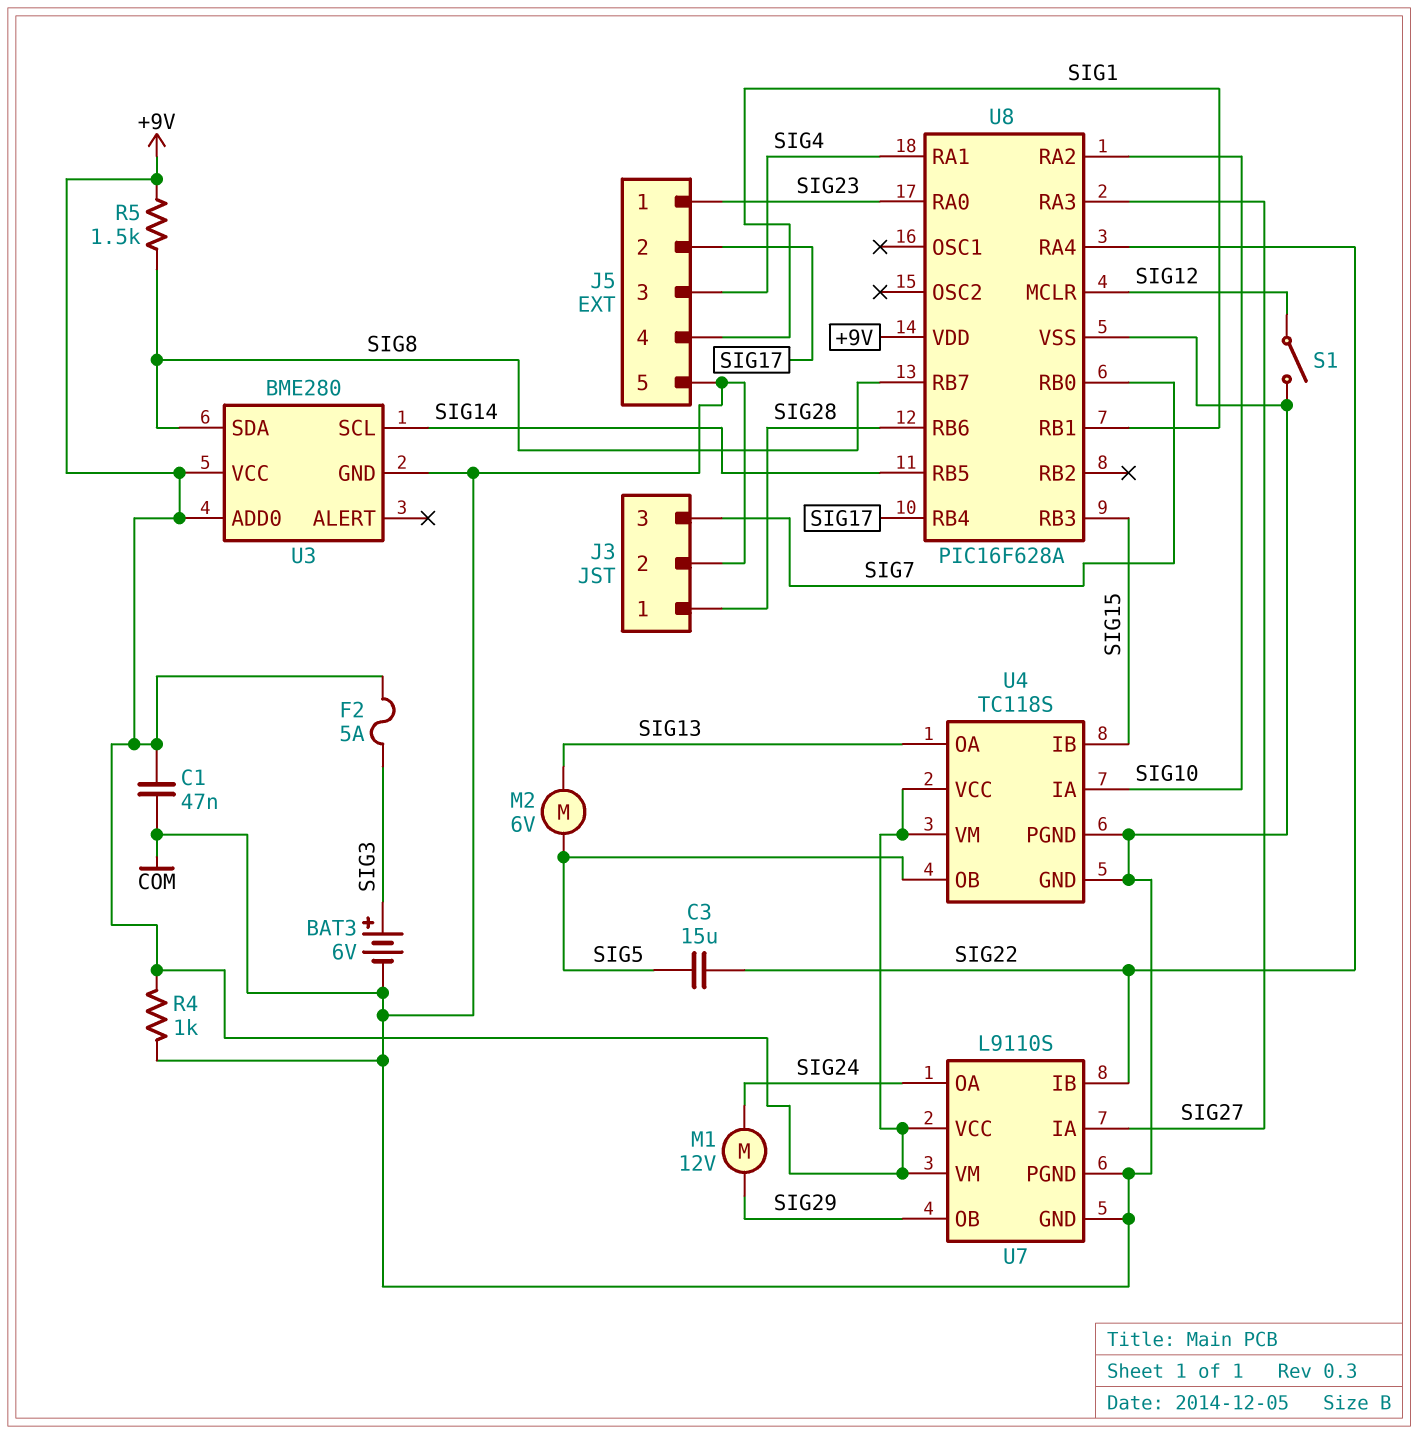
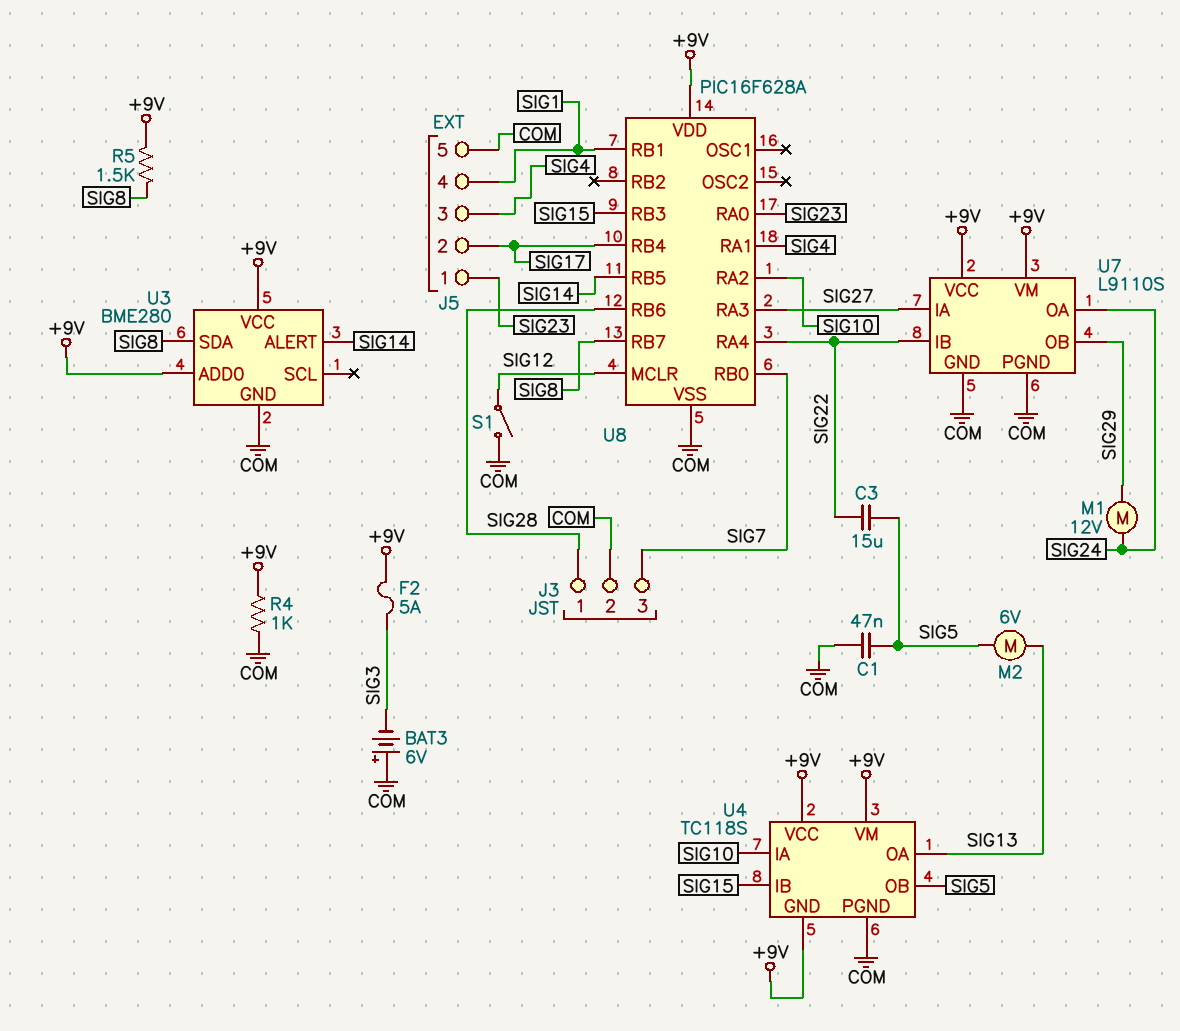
BAT3: 6V (plus SIG3, minus COM) -> 6V (plus COM, minus SIG3)
C1: 47nF (+9V, COM) -> 47nF (COM, SIG5)
U3 pin ALERT: none -> SIG14
U3 pin SCL: SIG14 -> none
U4 pin GND: COM -> +9V

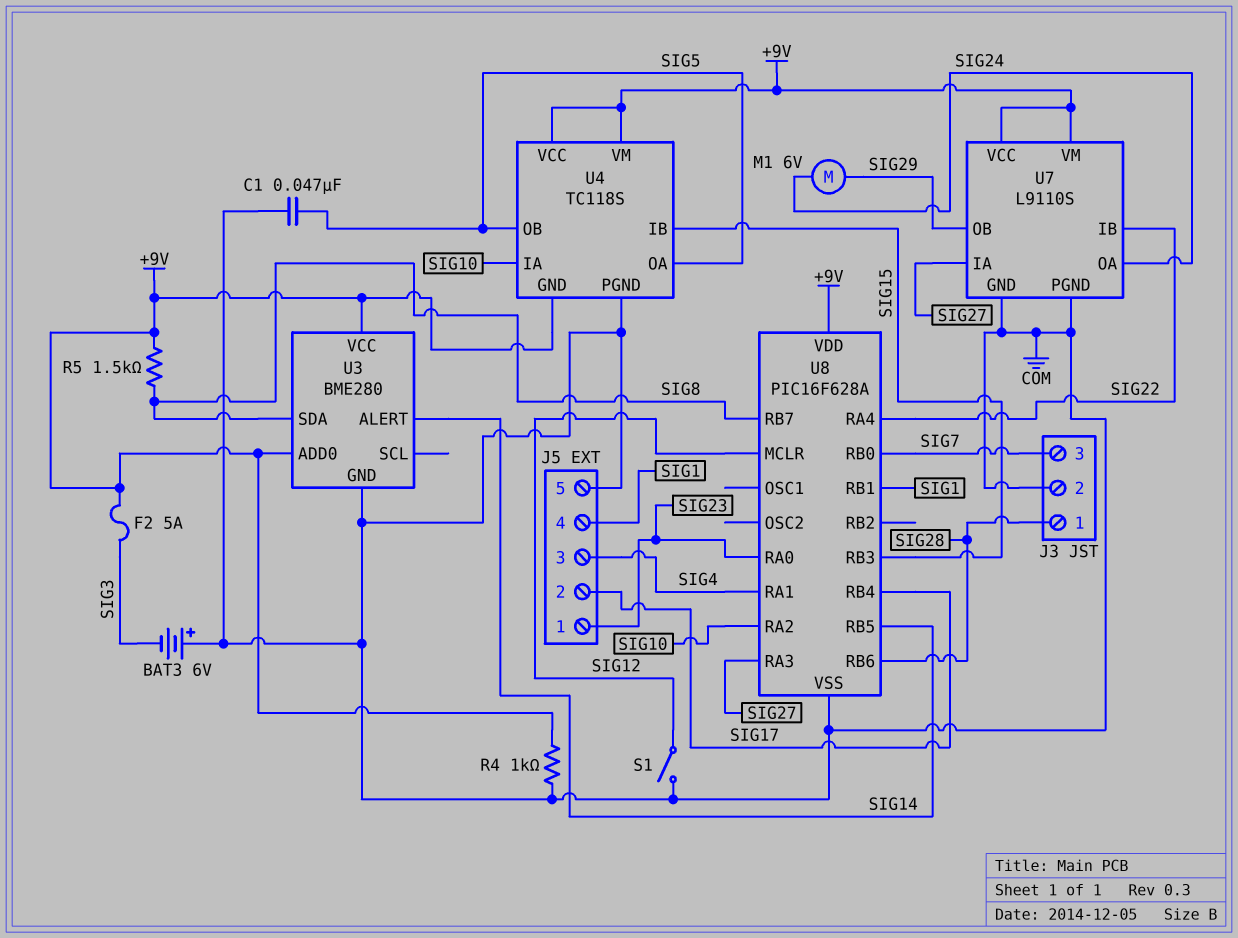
C3: 15uF (SIG5, SIG22) -> none
M1: motor 12V (SIG24, SIG29) -> motor 6V (SIG24, SIG29)
M2: motor 6V (SIG5, SIG13) -> none
U4 pin OA: SIG13 -> SIG5

